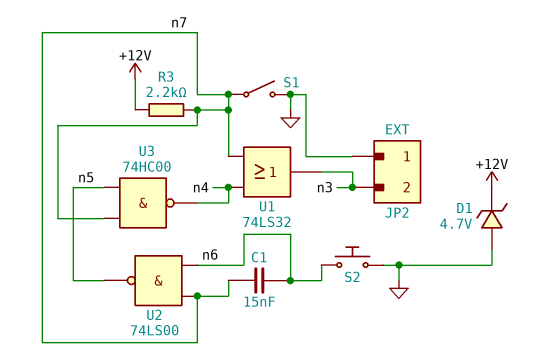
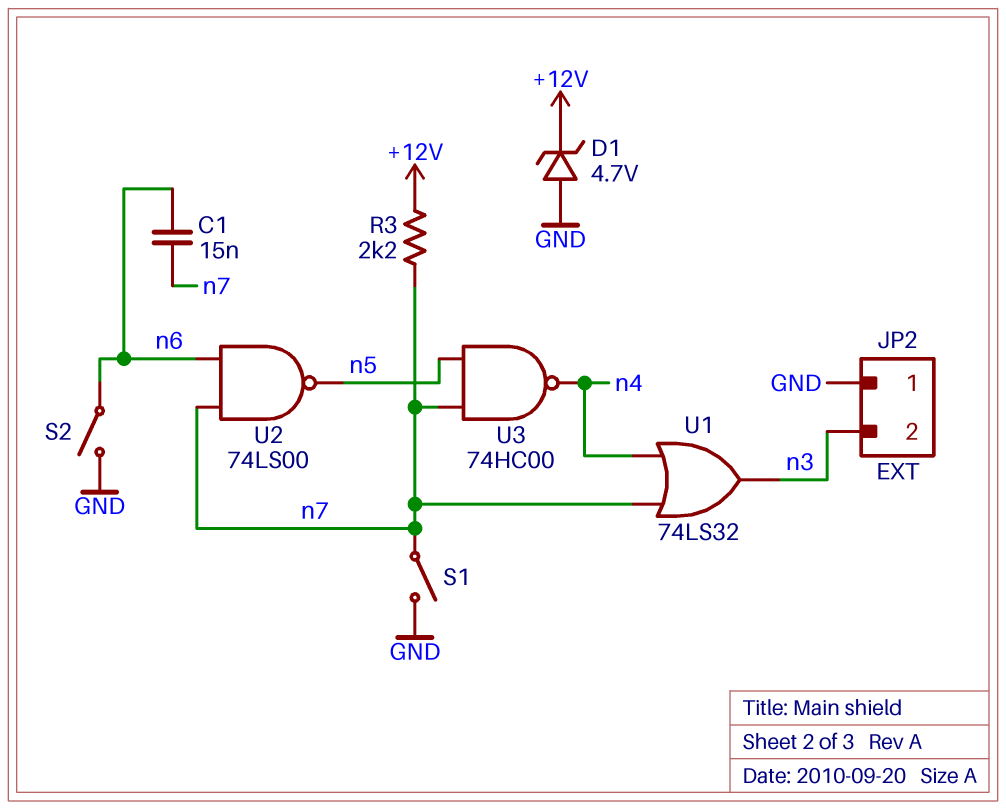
S2: button (GND, n6) -> switch (GND, n6)

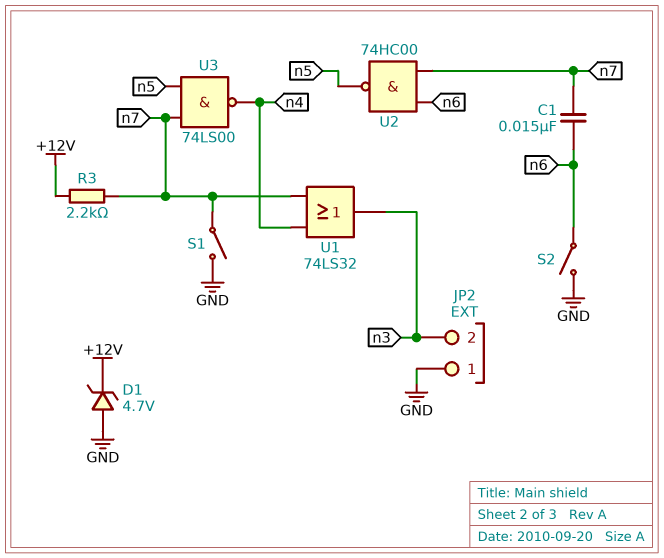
U2: NAND 74LS00 (in n6, in n7, out n5) -> NAND 74HC00 (in n6, in n7, out n5)
U3: NAND 74HC00 (in n5, in n7, out n4) -> NAND 74LS00 (in n5, in n7, out n4)

